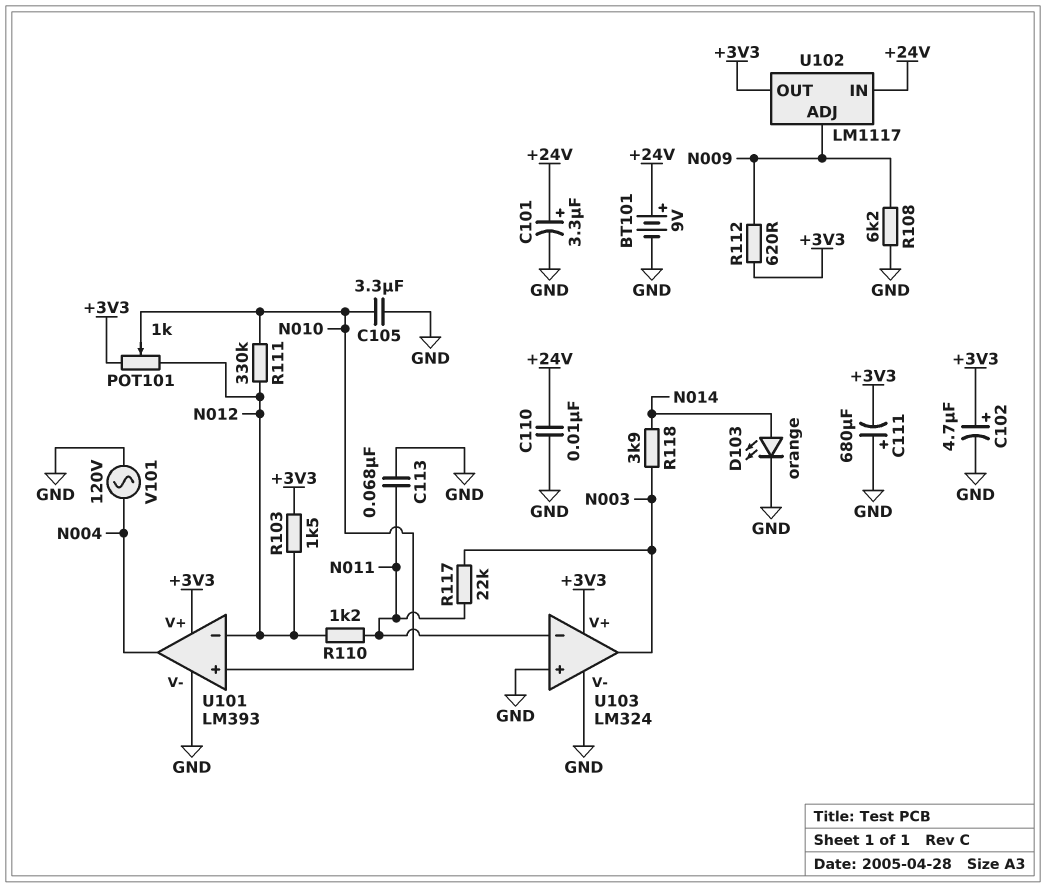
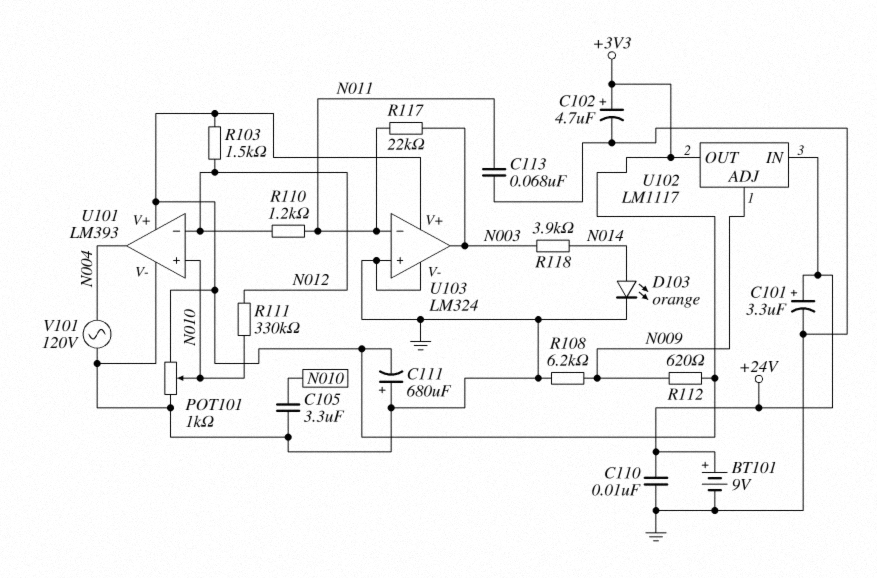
POT101: 1k (+3V3, N012, wiper N010) -> 1k (+3V3, GND, wiper N010)

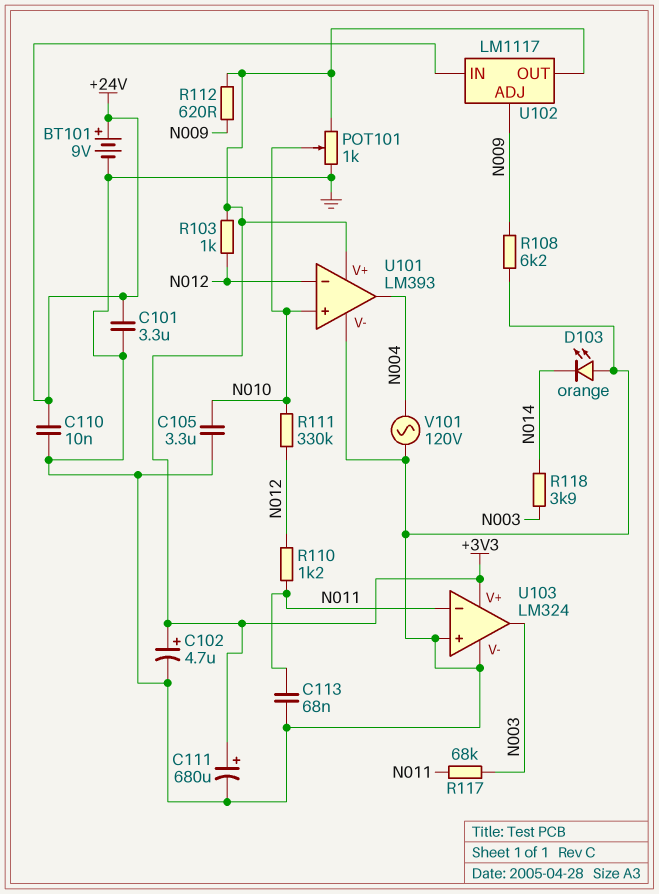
C101: 3.3uF (plus +24V, minus GND) -> 3.3uF (+24V, GND)
C111: 680uF (plus GND, minus +3V3) -> 680uF (plus +3V3, minus GND)
D103: LED orange (A N014, K GND) -> LED orange (A GND, K N014)
R103: 1.5k (+3V3, N012) -> 1k (+3V3, N012)
R117: 22k (N003, N011) -> 68k (N003, N011)

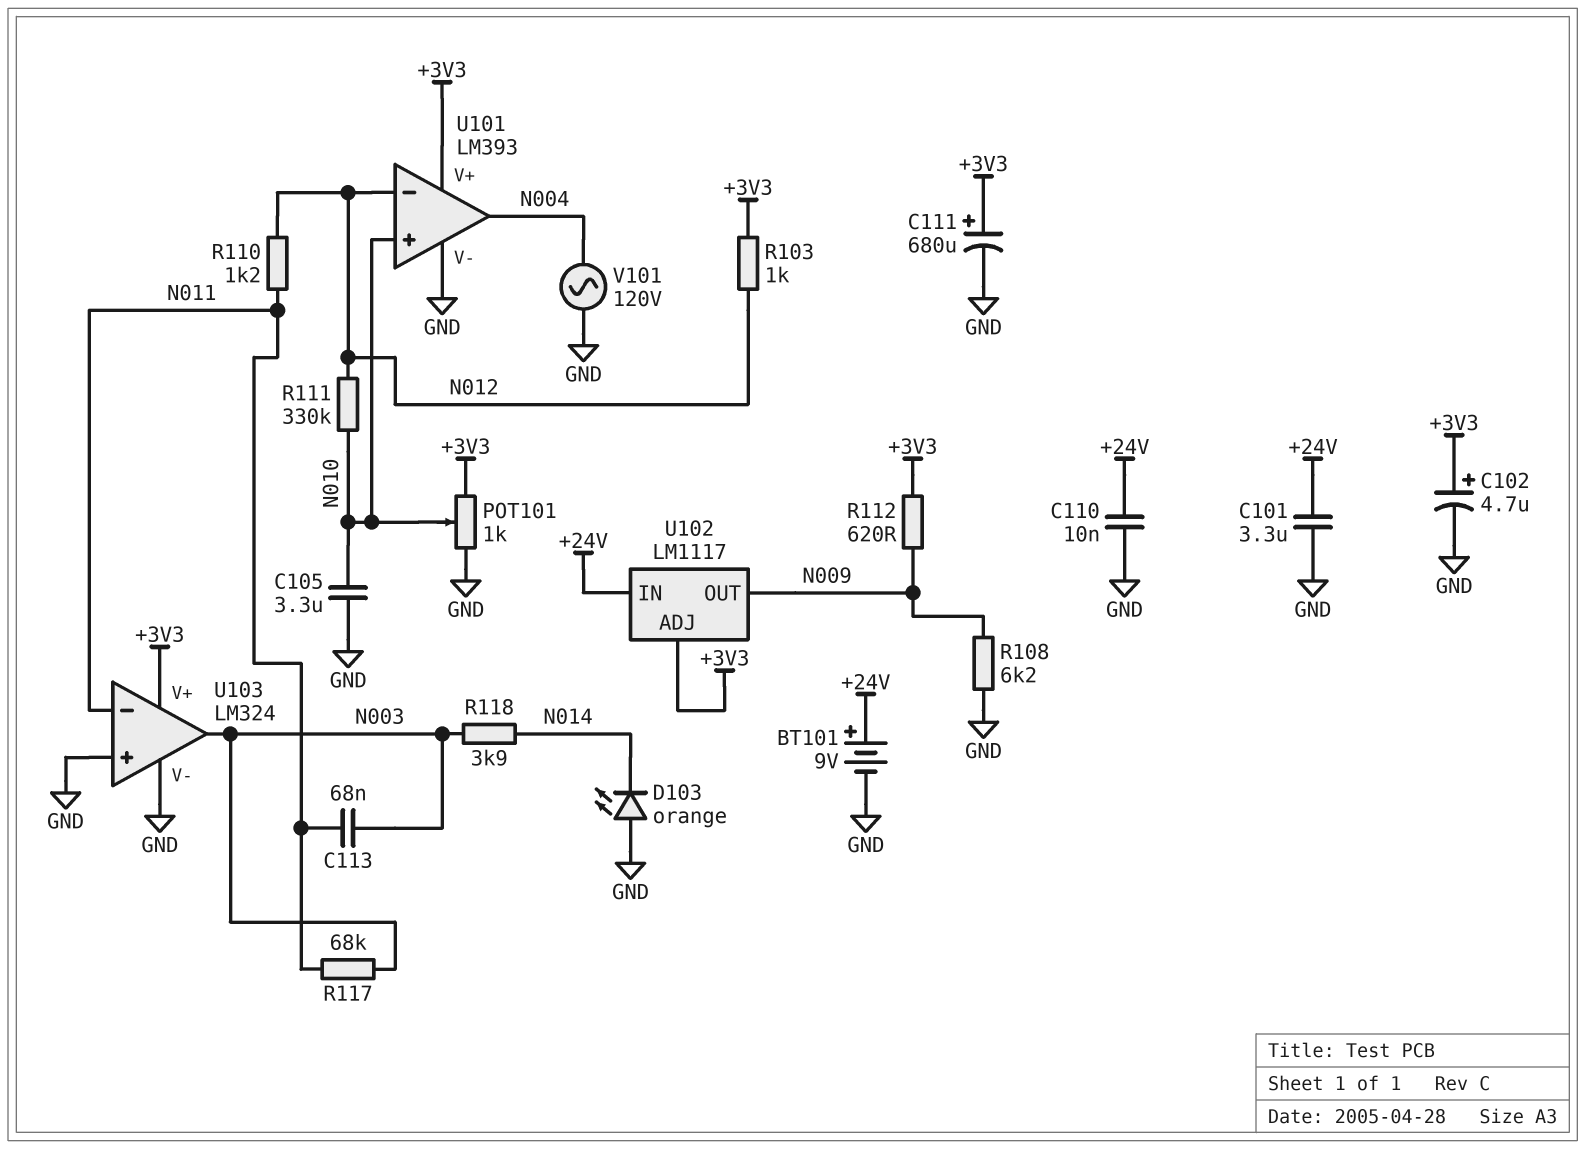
C113: 68nF (GND, N011) -> 68nF (N003, N011)
U102 pin ADJ: N009 -> +3V3
U102 pin OUT: +3V3 -> N009

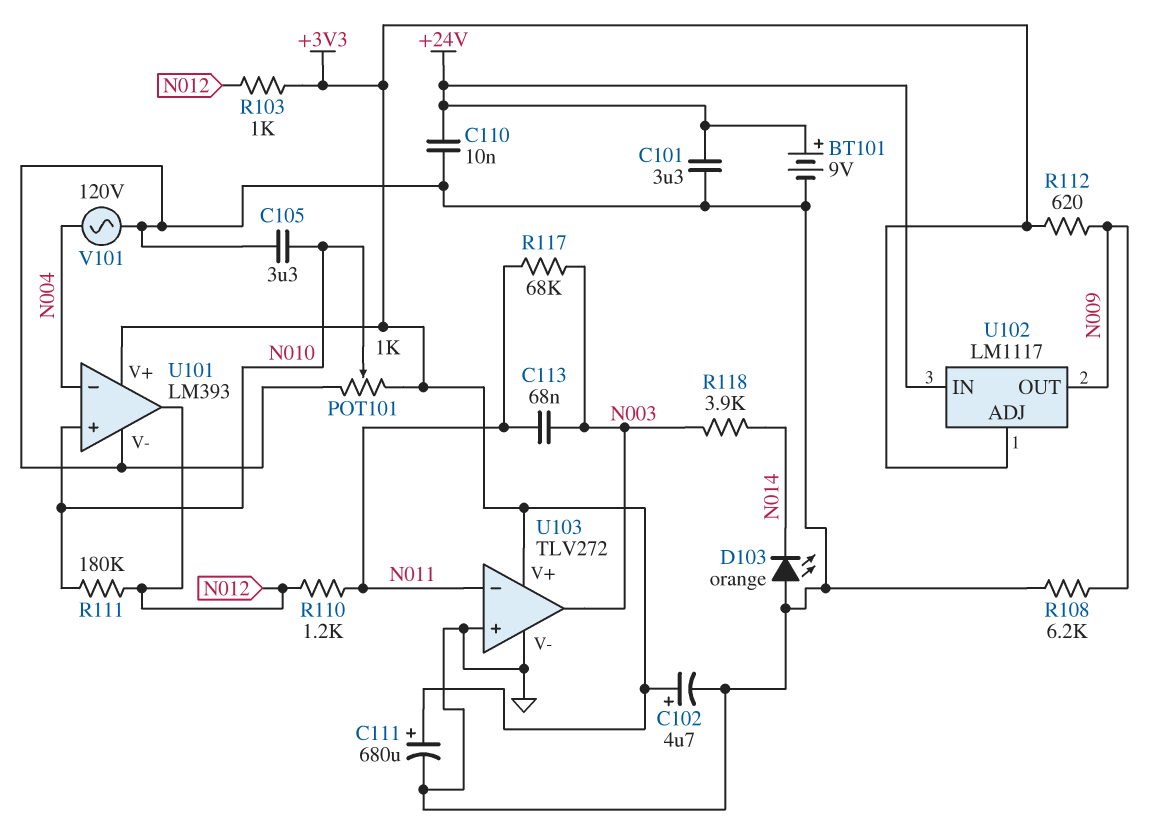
R111: 330k (N010, N012) -> 180k (N010, N012)
U101 pin in-: N012 -> N004
U101 pin out: N004 -> N012
U103: LM324 -> TLV272

